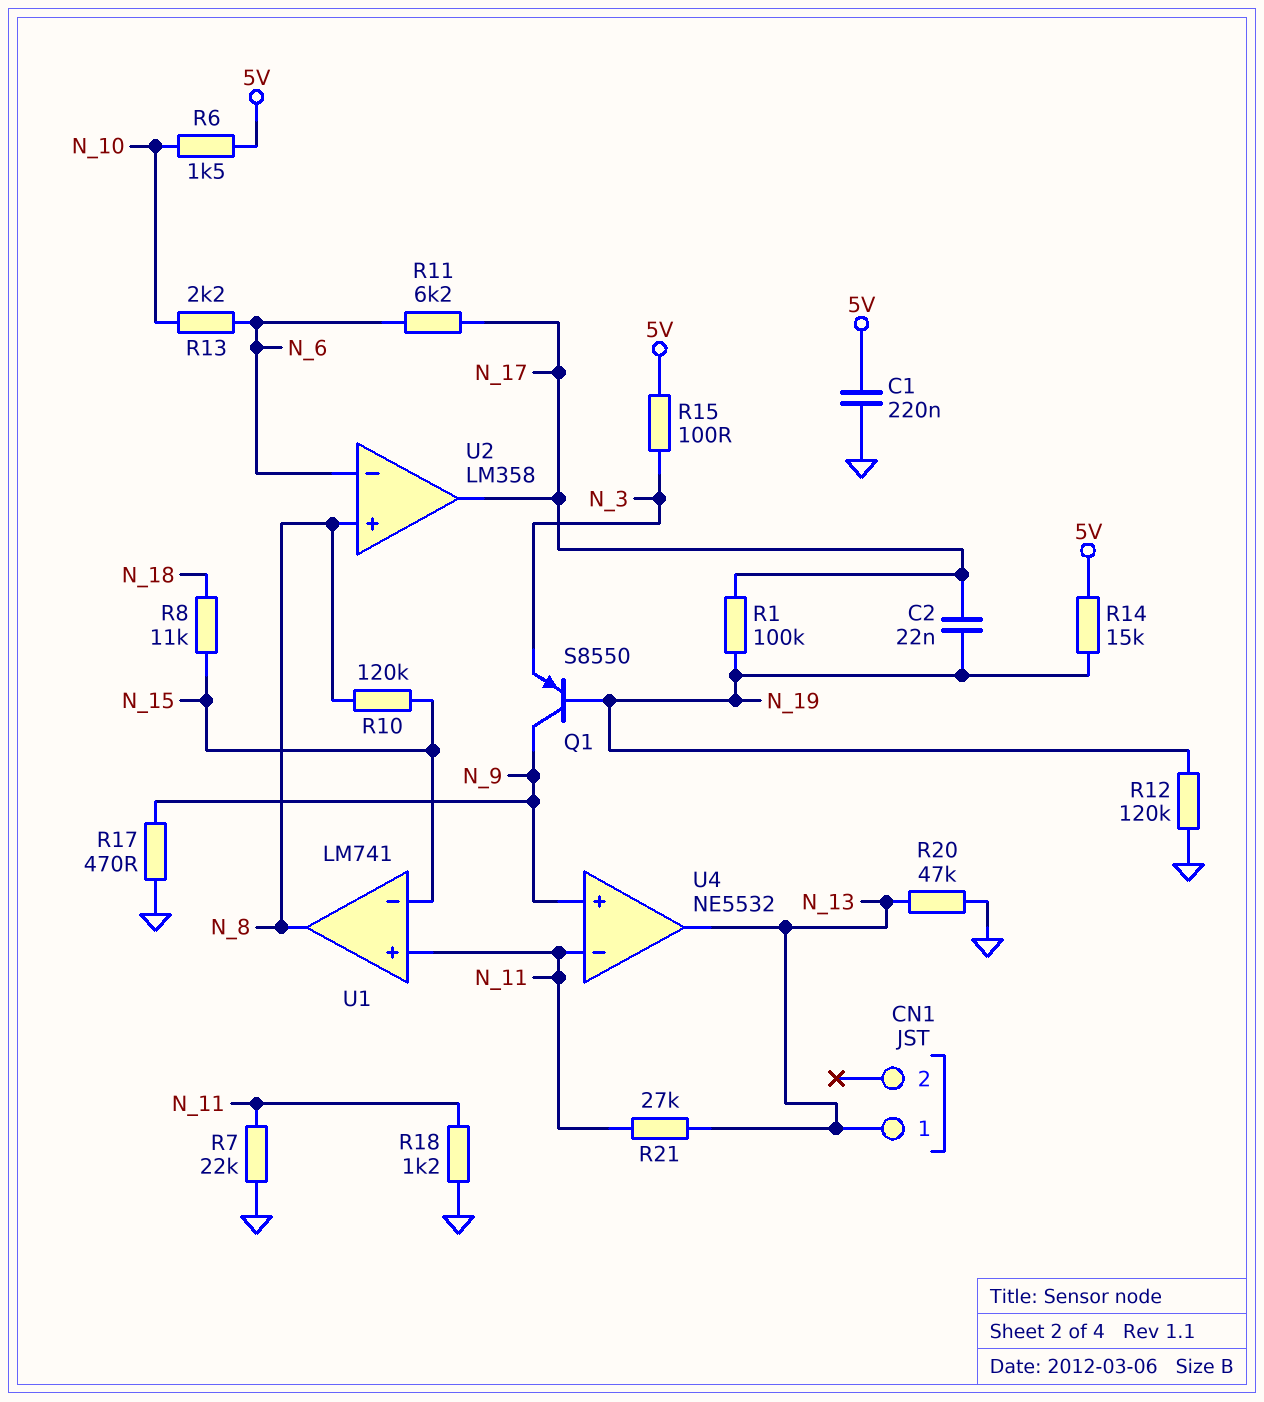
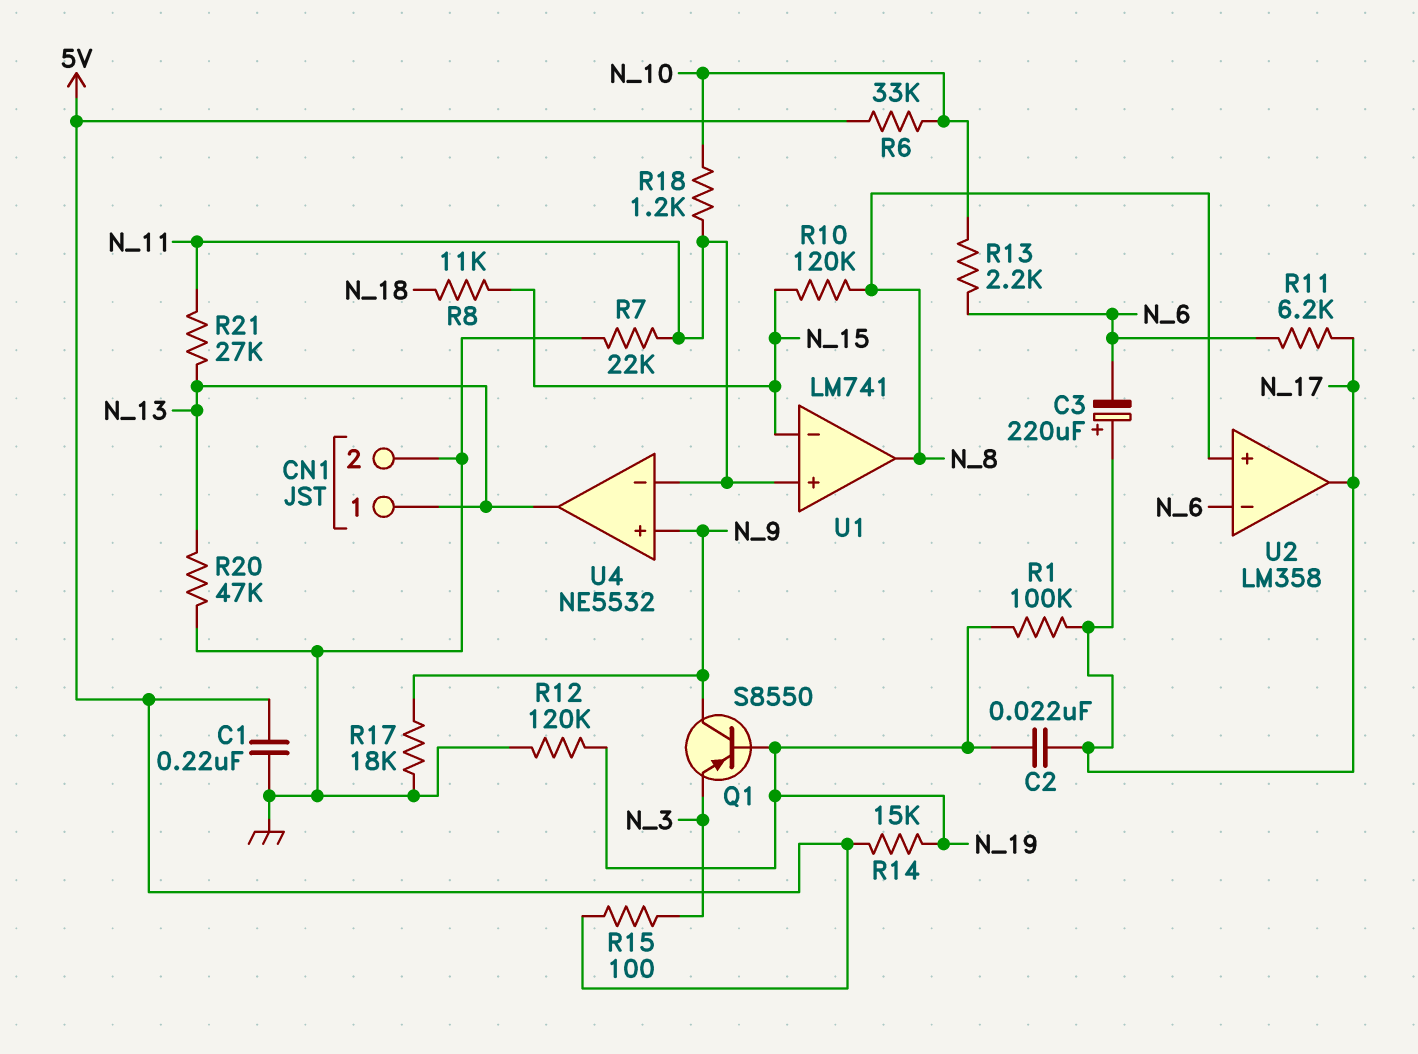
C3: none -> 220uF (plus N_17, minus N_6)
CN1 pin 2: none -> GND
R6: 1.5k (5V, N_10) -> 33k (5V, N_10)
R17: 470 (GND, N_9) -> 18k (GND, N_9)
R18: 1.2k (GND, N_11) -> 1.2k (N_10, N_11)

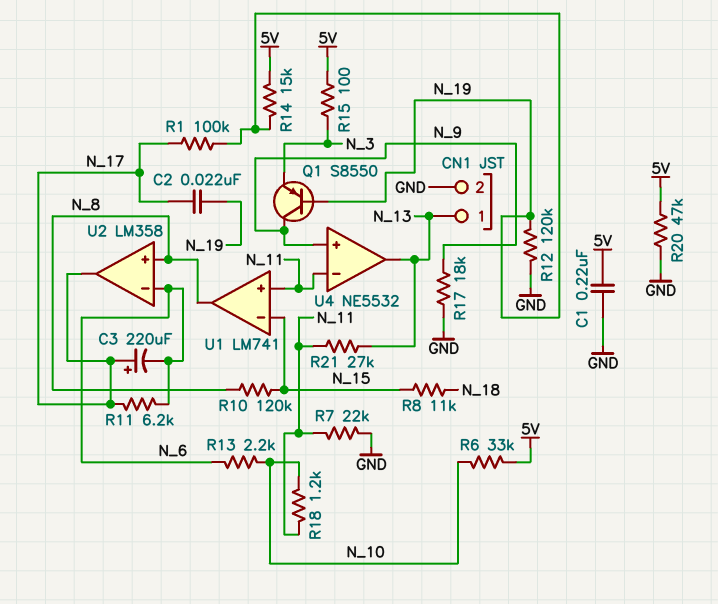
R20: 47k (GND, N_13) -> 47k (5V, GND)

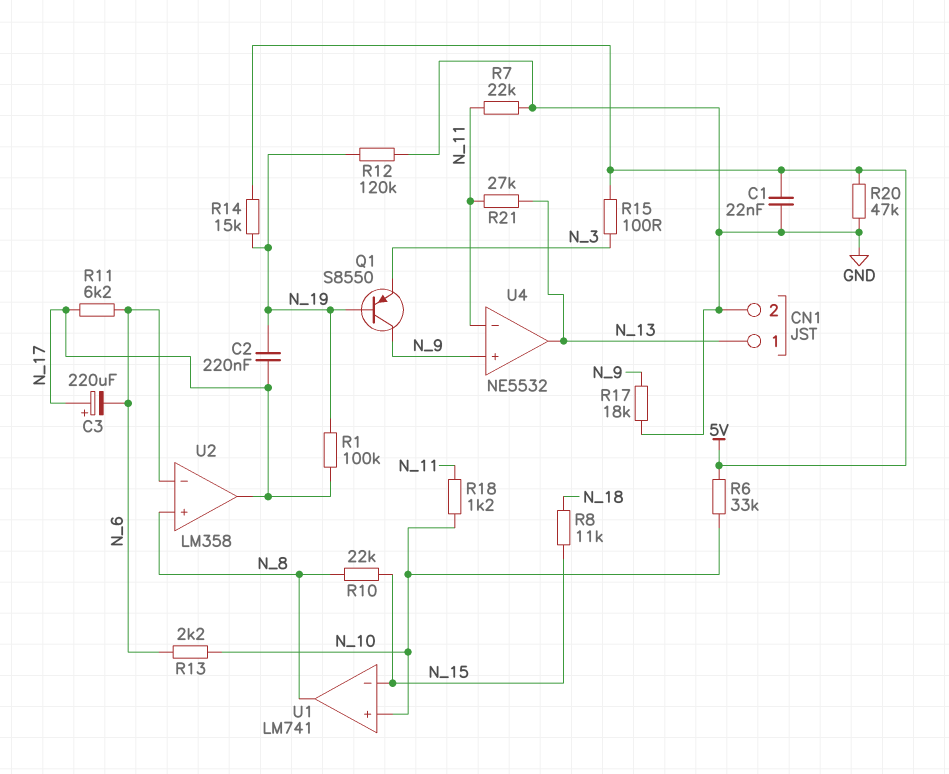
C1: 220nF (5V, GND) -> 22nF (5V, GND)
C2: 22nF (N_17, N_19) -> 220nF (N_17, N_19)
R10: 120k (N_8, N_15) -> 22k (N_8, N_15)
U1 pin in+: N_11 -> N_10

